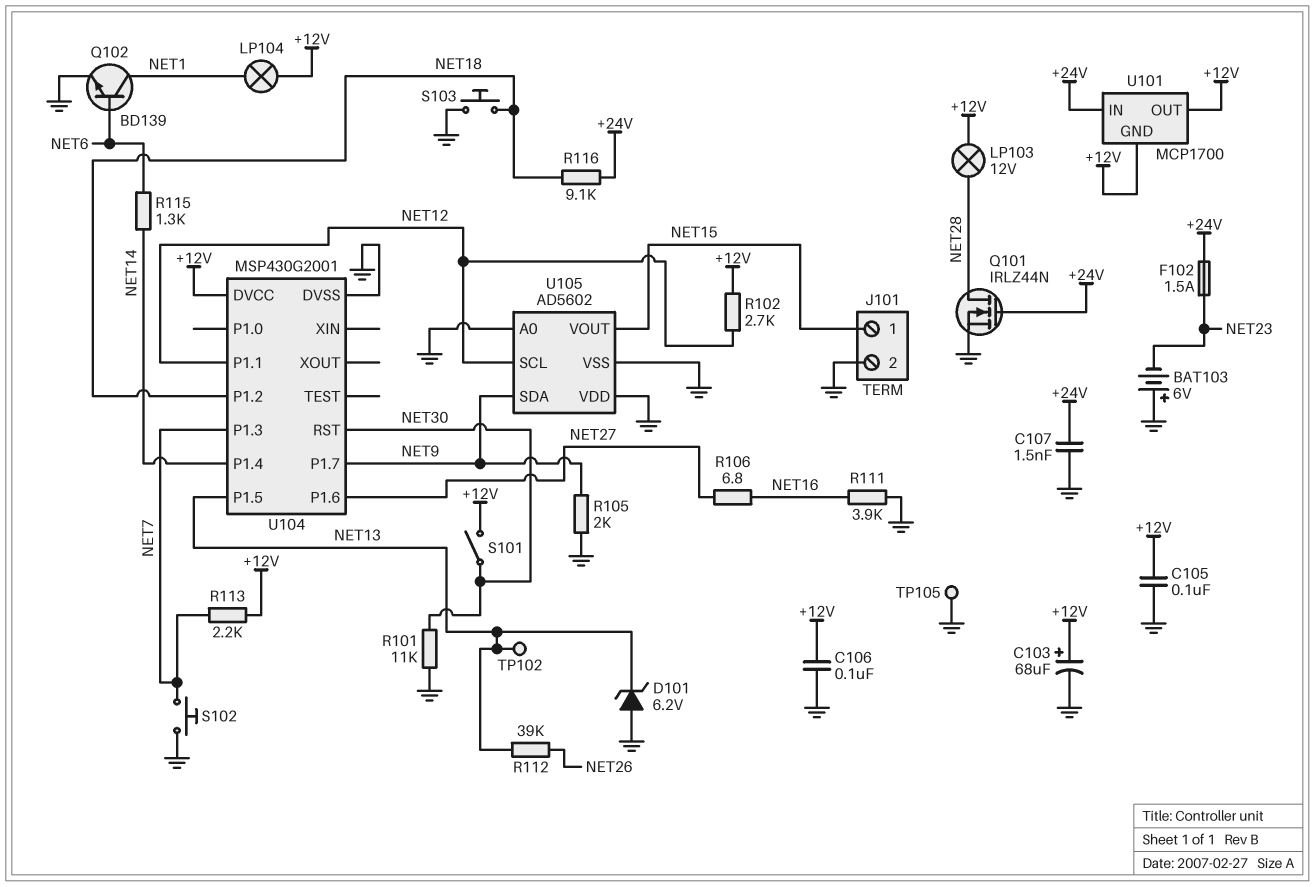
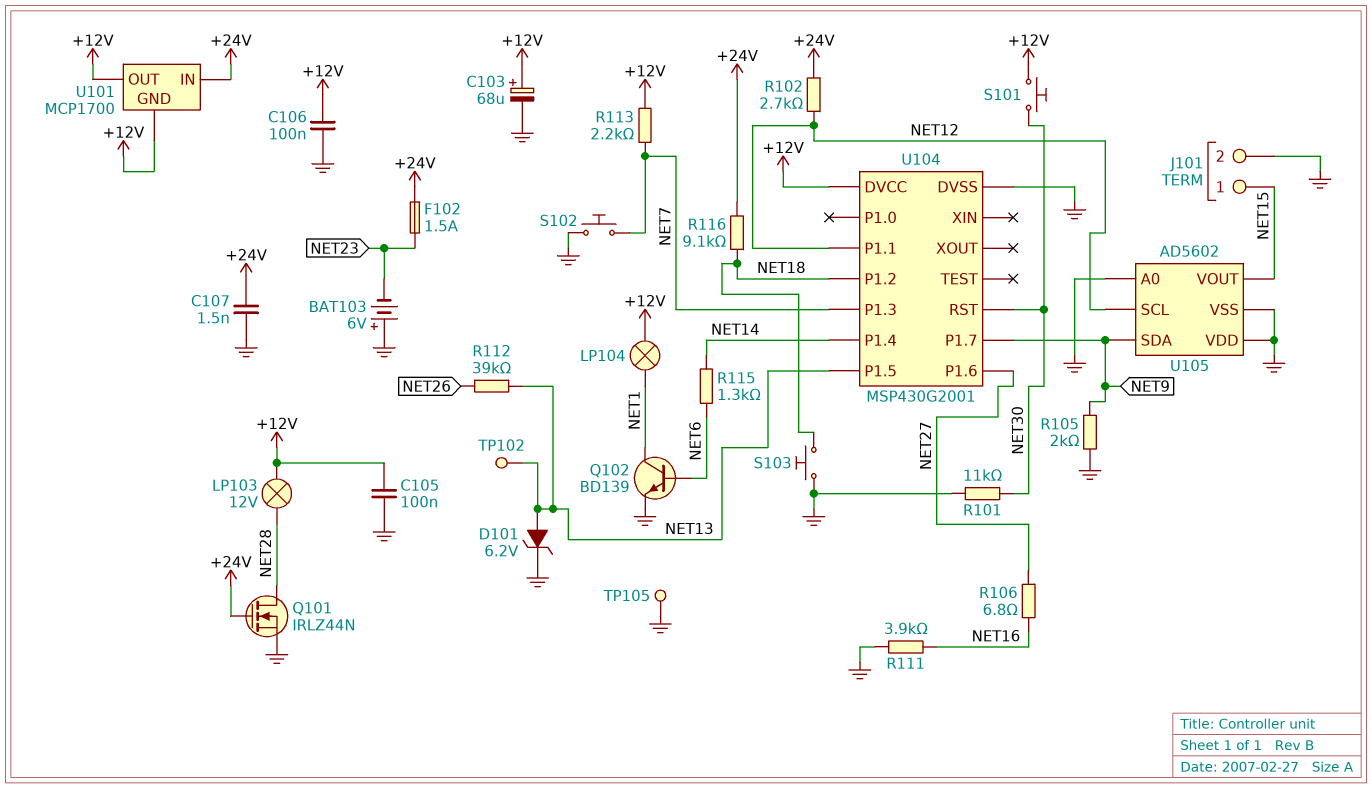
D101: zener 6.2V (A GND, K NET13) -> zener 6.2V (A NET13, K GND)
R102: 2.7k (+12V, NET12) -> 2.7k (+24V, NET12)
S101: switch (+12V, NET30) -> button (+12V, NET30)

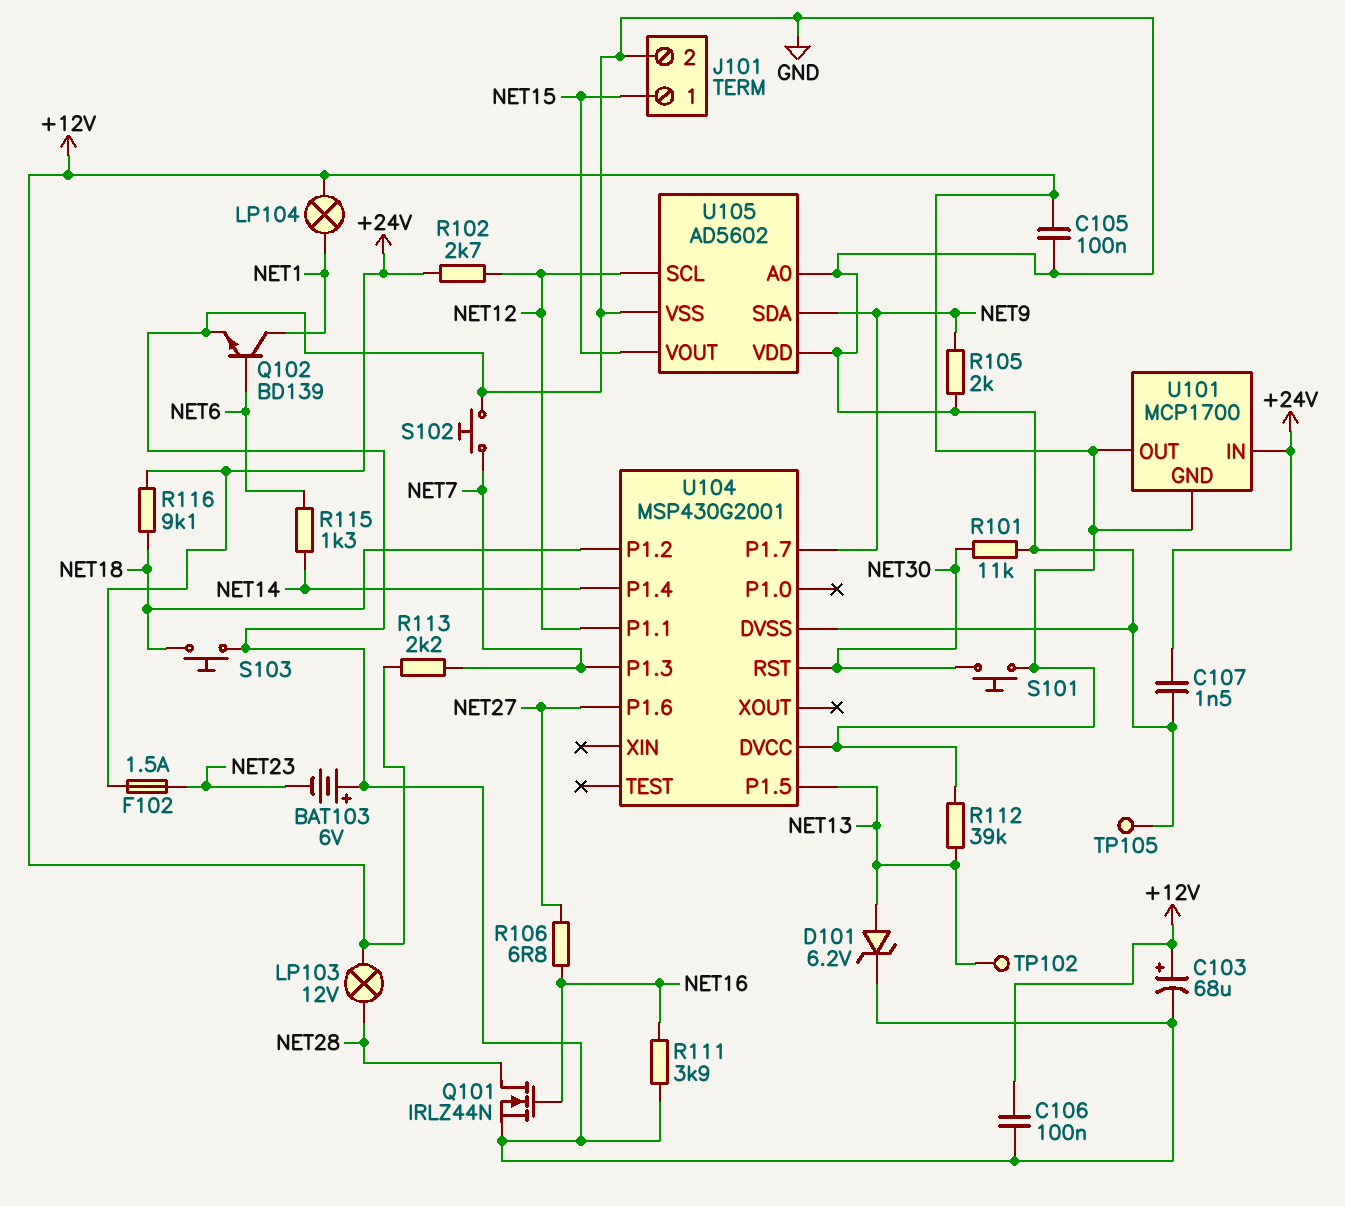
Q101: NMOS IRLZ44N (G +24V, D NET28, S GND) -> NMOS IRLZ44N (G NET16, D NET28, S GND)
R112: 39k (NET13, NET26) -> 39k (+12V, NET13)

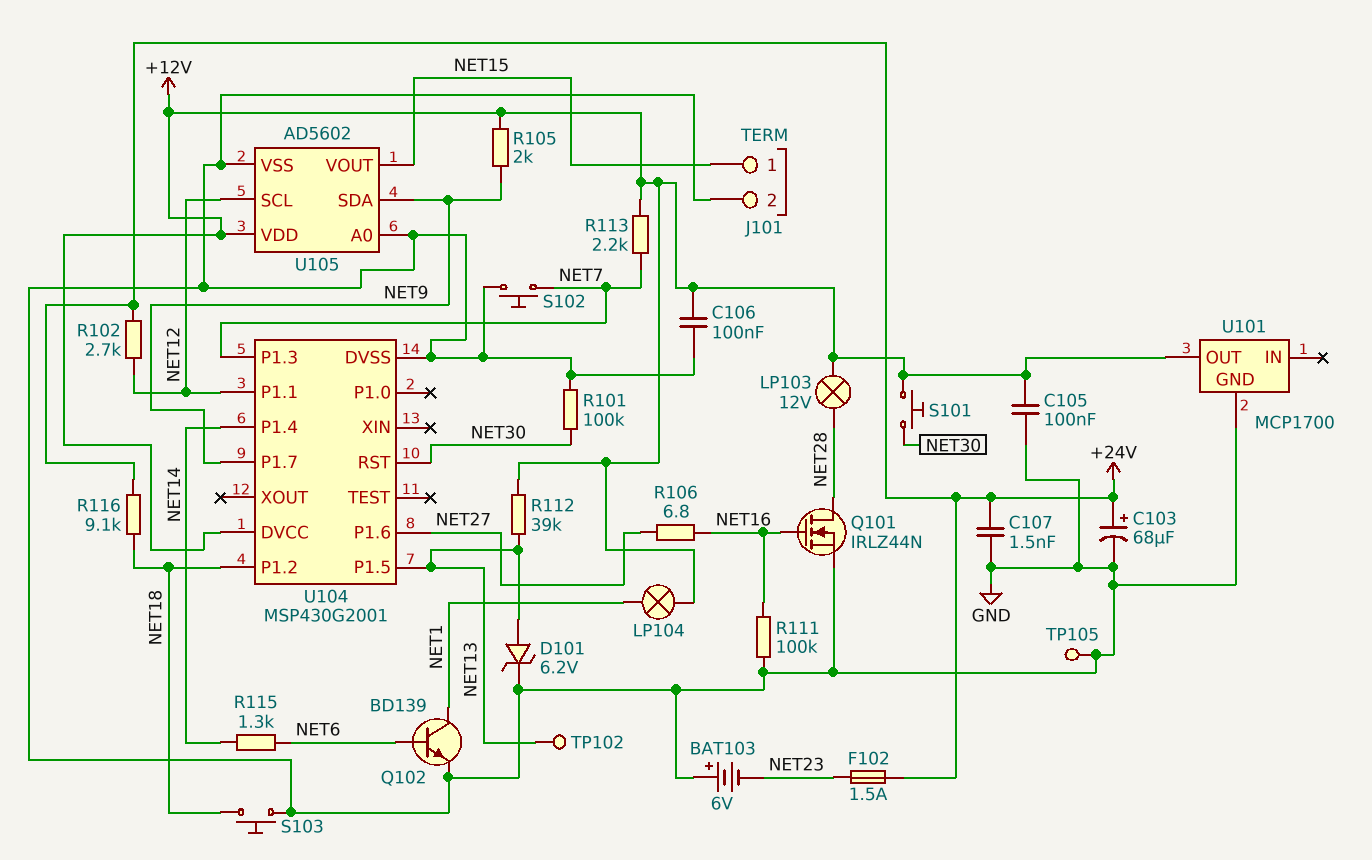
C103: 68uF (plus +12V, minus GND) -> 68uF (plus +24V, minus GND)
R101: 11k (GND, NET30) -> 100k (GND, NET30)
R105: 2k (GND, NET9) -> 2k (+12V, NET9)
R111: 3.9k (GND, NET16) -> 100k (GND, NET16)
U101 pin GND: +12V -> GND
U101 pin IN: +24V -> none
U105 pin VDD: GND -> +12V

